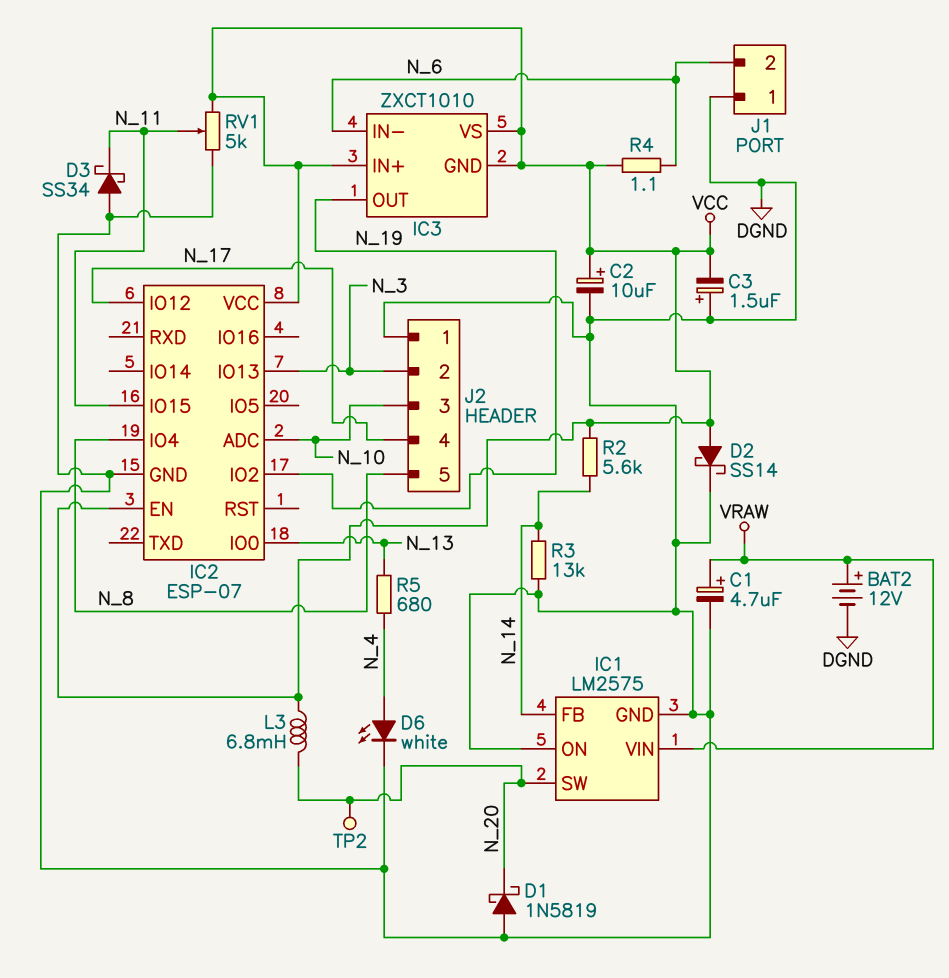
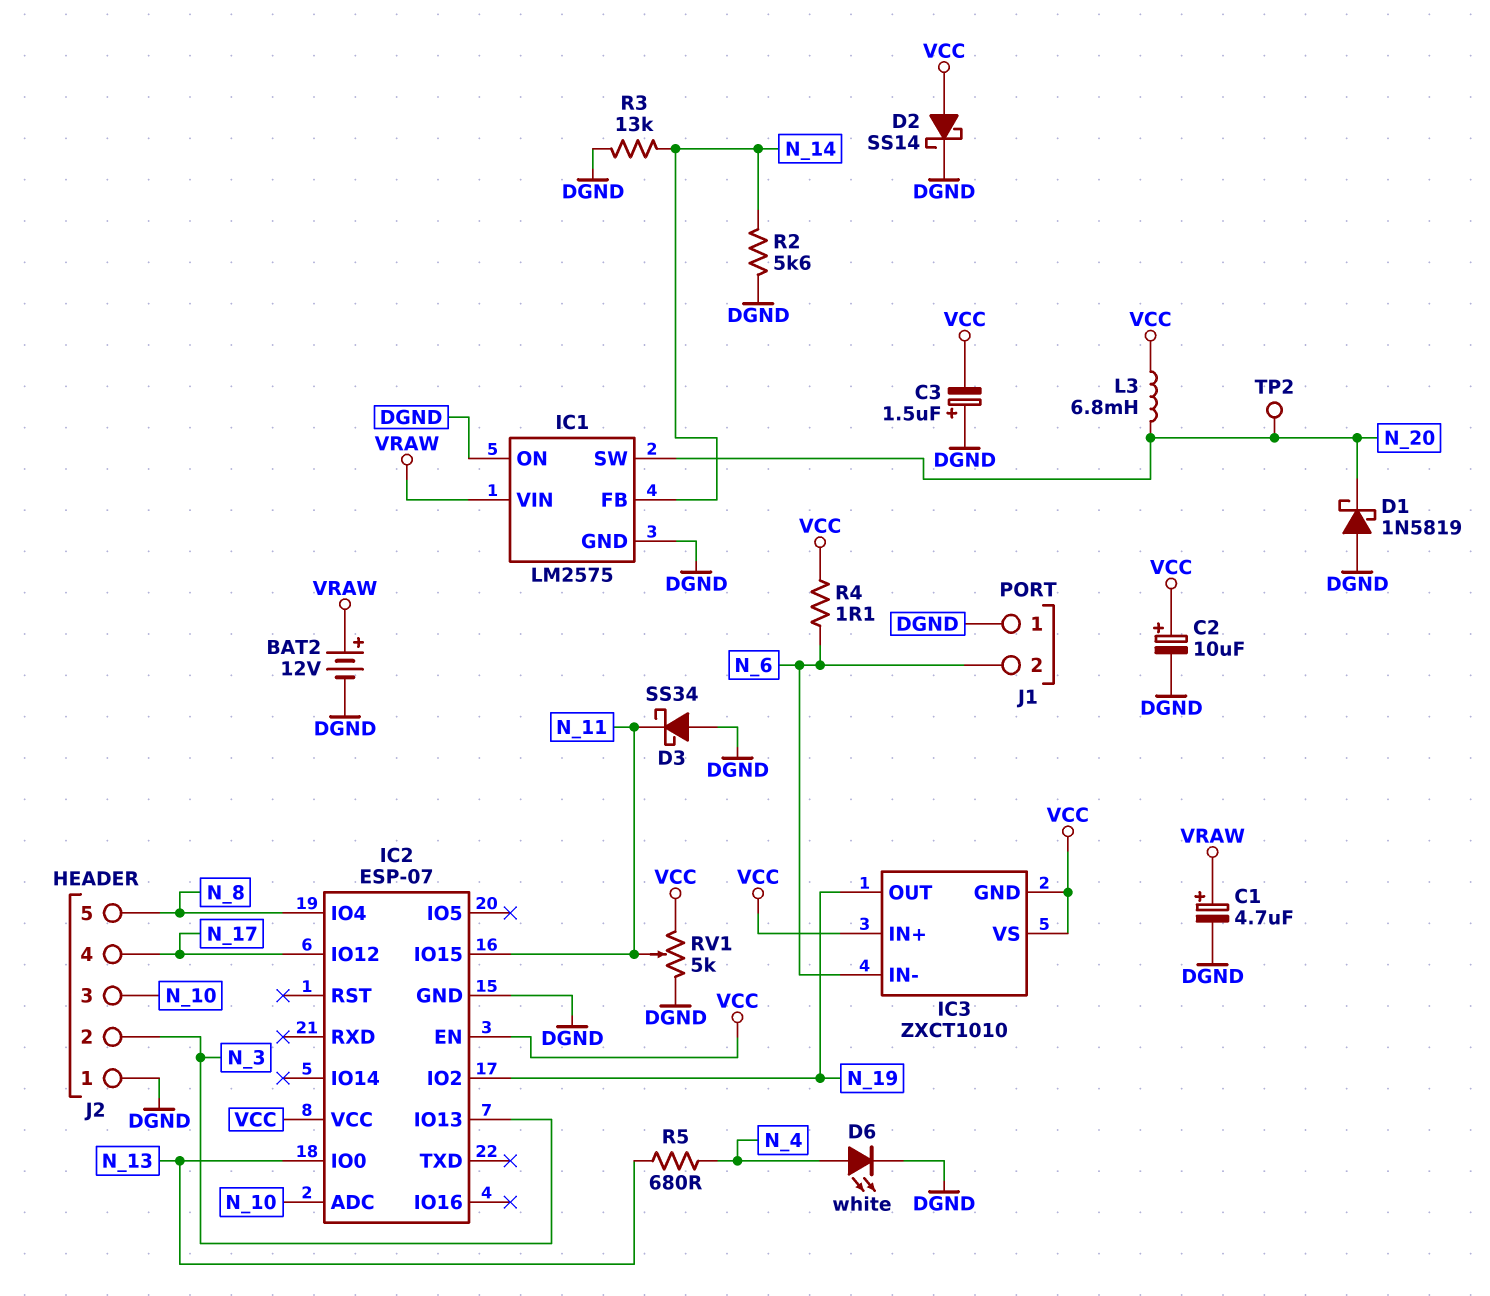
R2: 5.6k (N_14, VCC) -> 5.6k (DGND, N_14)

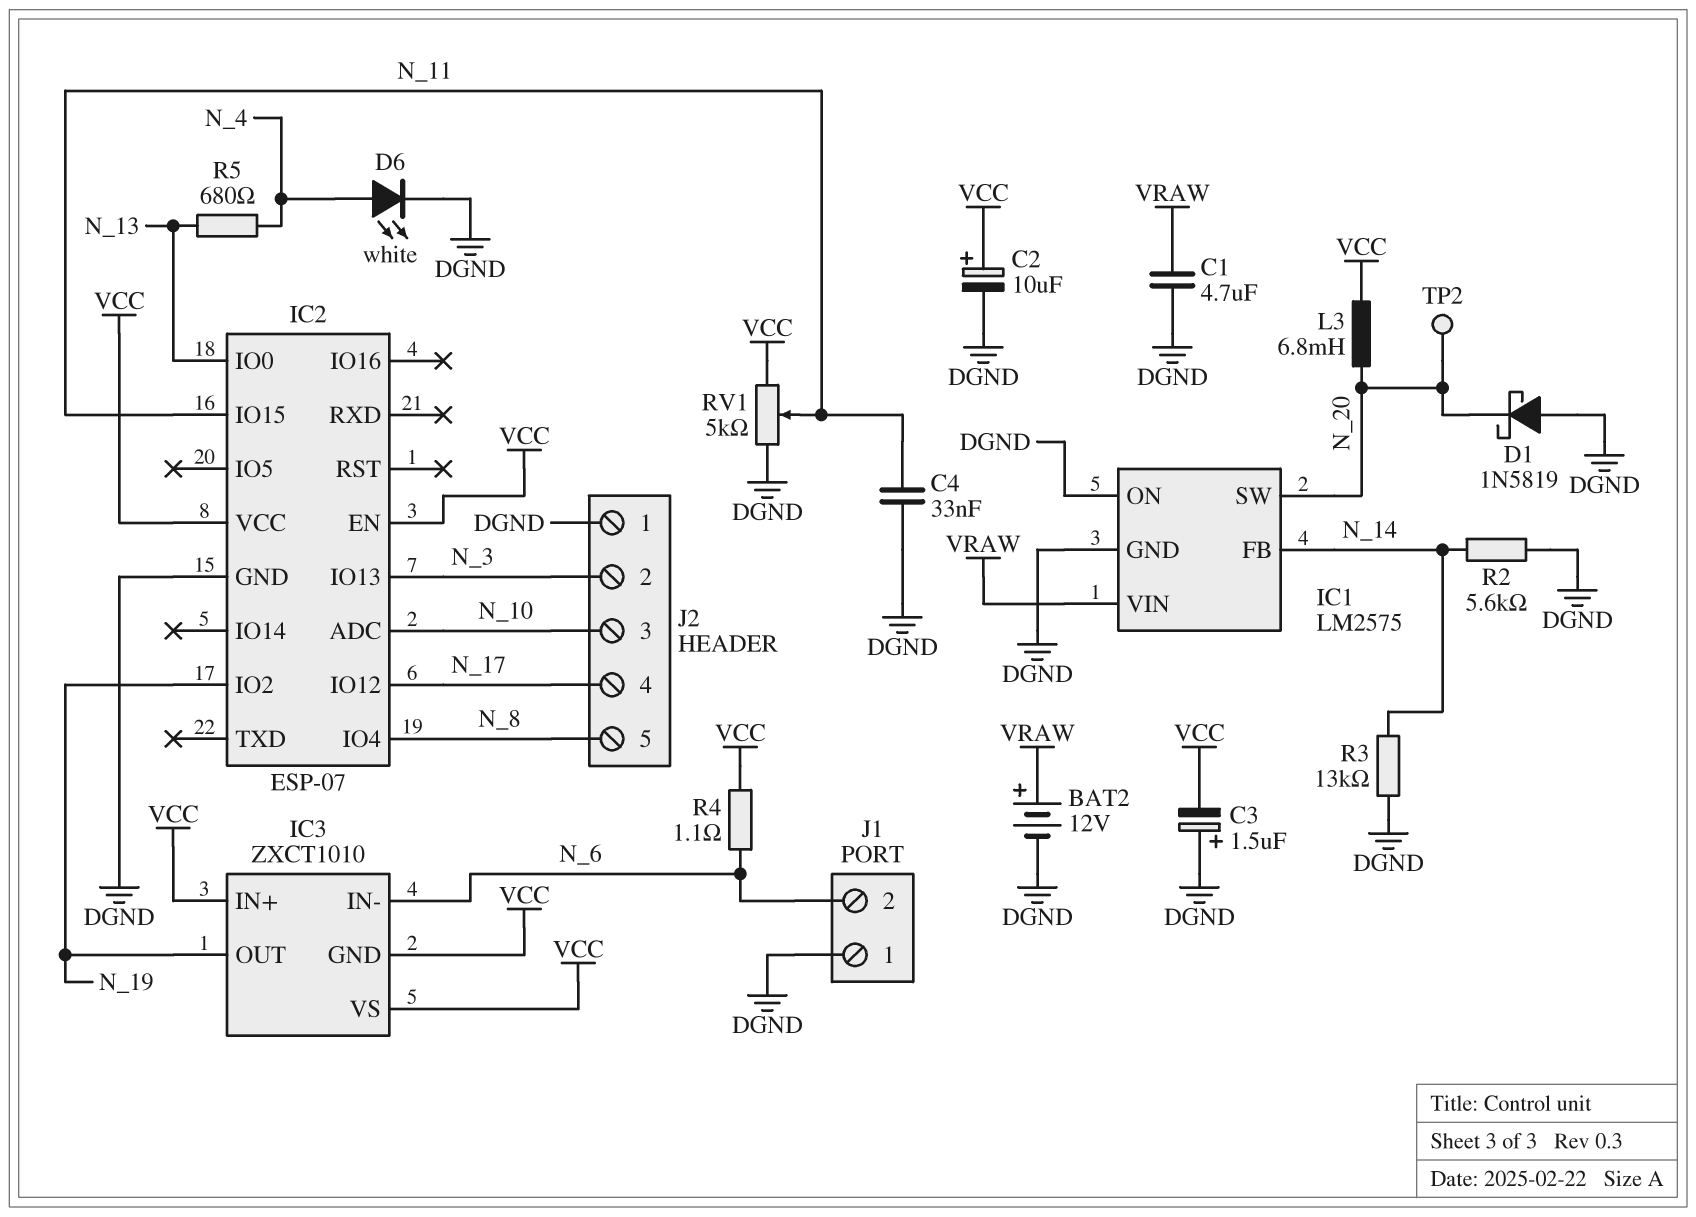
C1: 4.7uF (plus VRAW, minus DGND) -> 4.7uF (DGND, VRAW)
C4: none -> 33nF (DGND, N_11)
D2: schottky SS14 (A VCC, K DGND) -> none
D3: schottky SS34 (A DGND, K N_11) -> none

